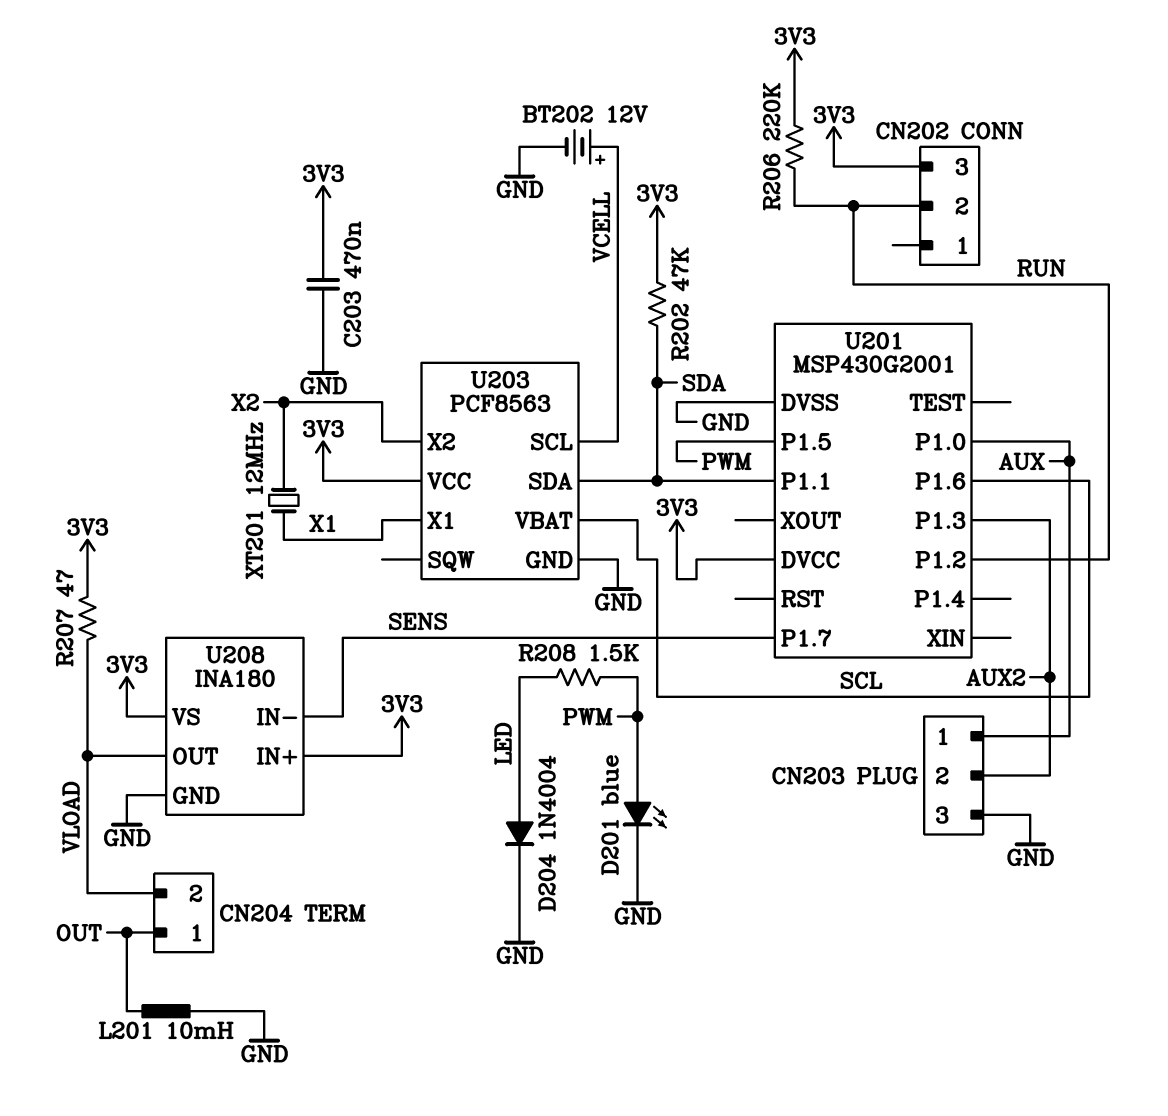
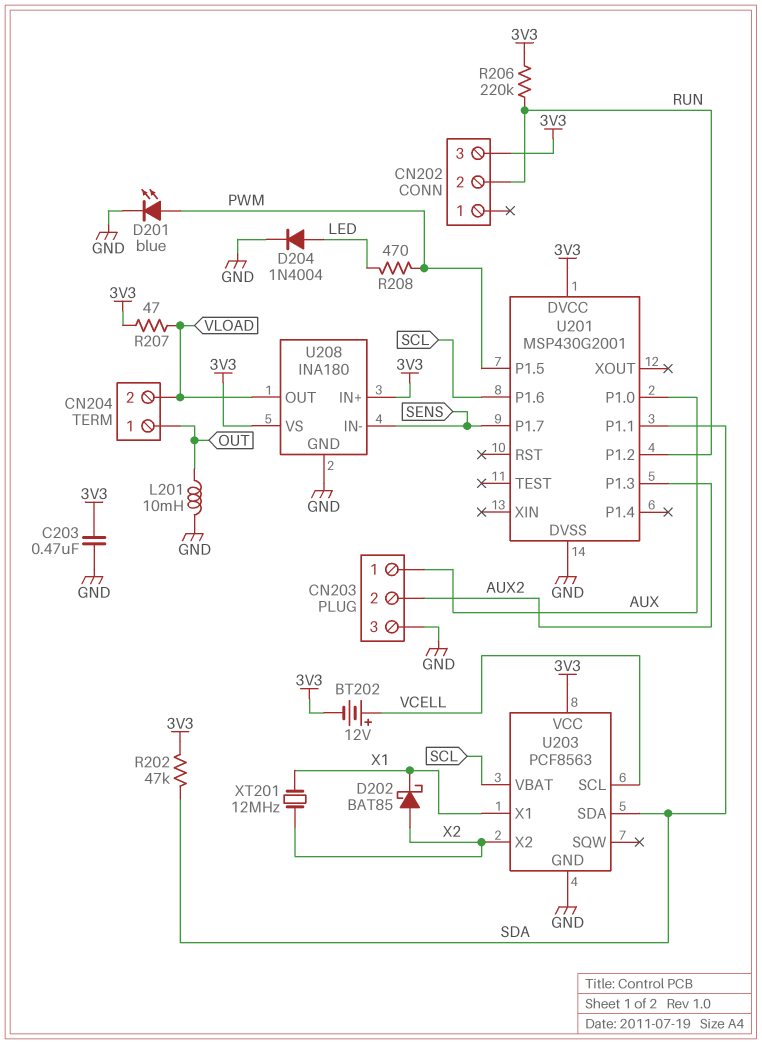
BT202: 12V (plus VCELL, minus GND) -> 12V (plus VCELL, minus 3V3)
D202: none -> schottky BAT85 (A X2, K X1)
R208: 1.5k (LED, PWM) -> 470 (LED, PWM)

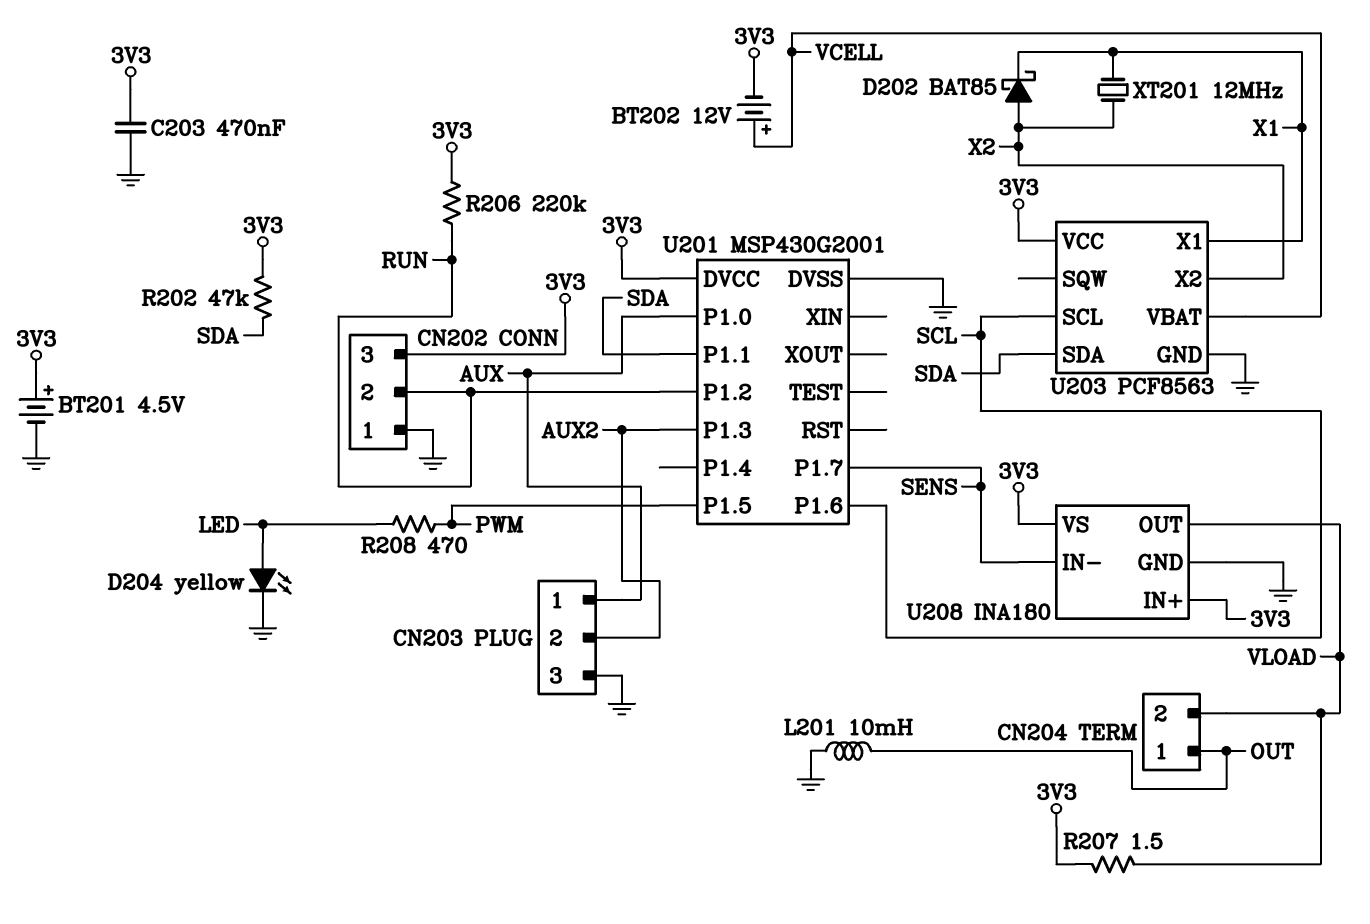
BT201: none -> 4.5V (plus 3V3, minus GND)
CN202 pin 1: none -> GND
D201: LED blue (A PWM, K GND) -> none
D204: diode 1N4004 (A LED, K GND) -> LED yellow (A LED, K GND)
R207: 47 (3V3, VLOAD) -> 1.5 (3V3, VLOAD)
U203 pin SCL: VCELL -> SCL
U203 pin VBAT: SCL -> VCELL

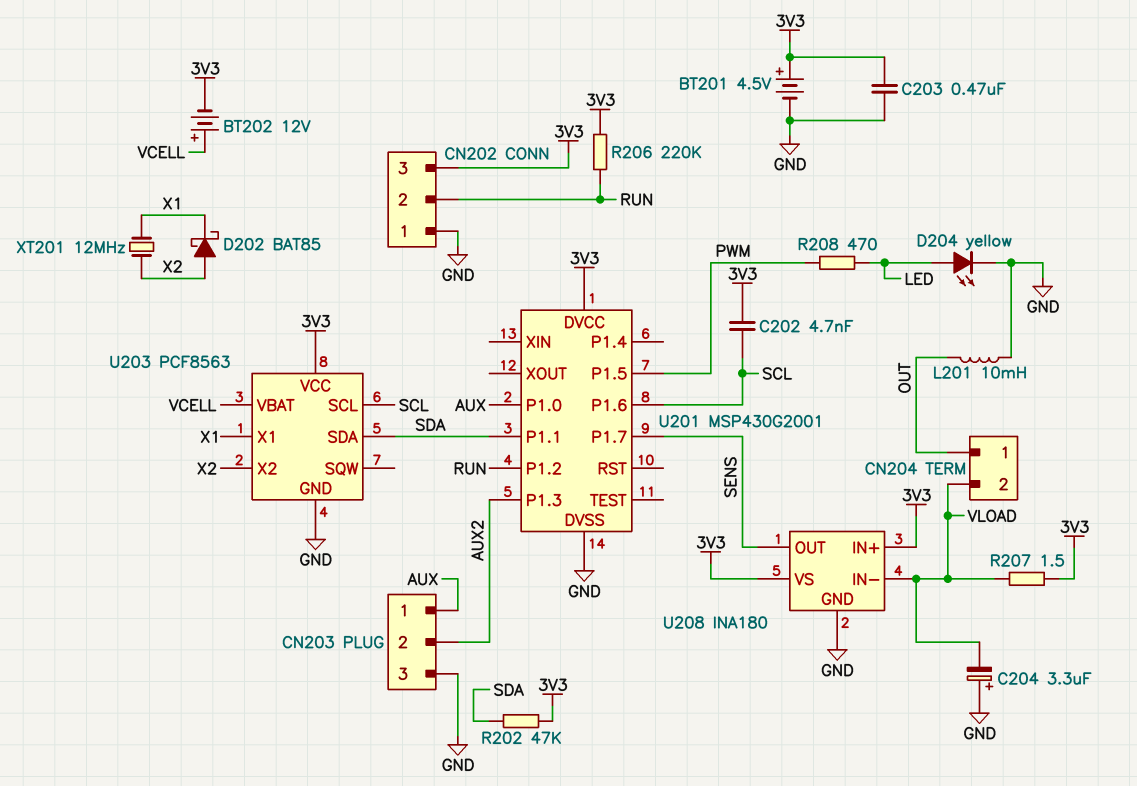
C202: none -> 4.7nF (3V3, SCL)
C204: none -> 3.3uF (plus GND, minus VLOAD)
U208 pin IN-: SENS -> VLOAD
U208 pin OUT: VLOAD -> SENS

